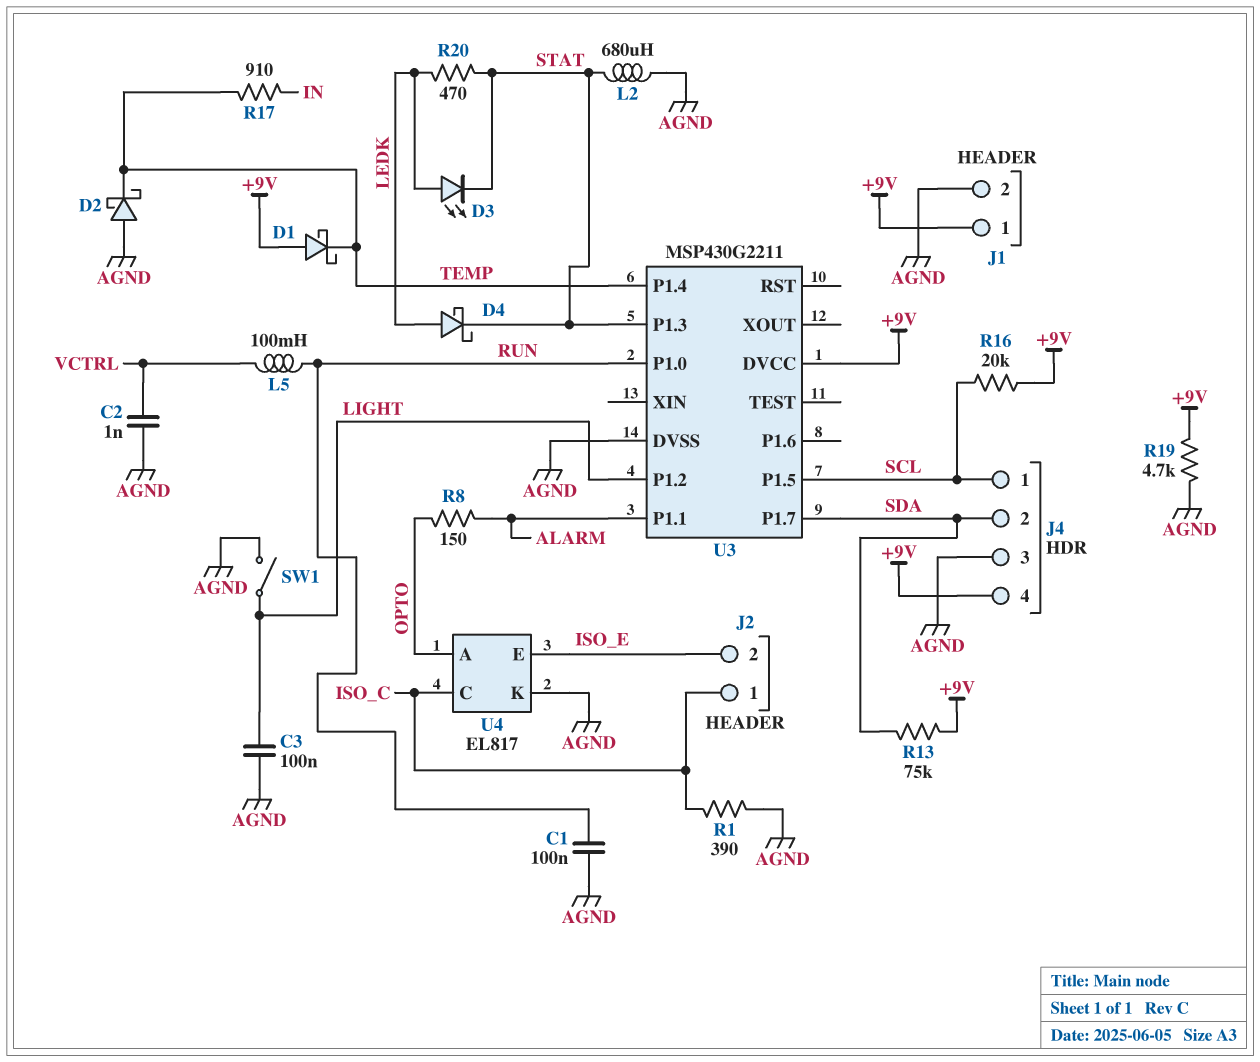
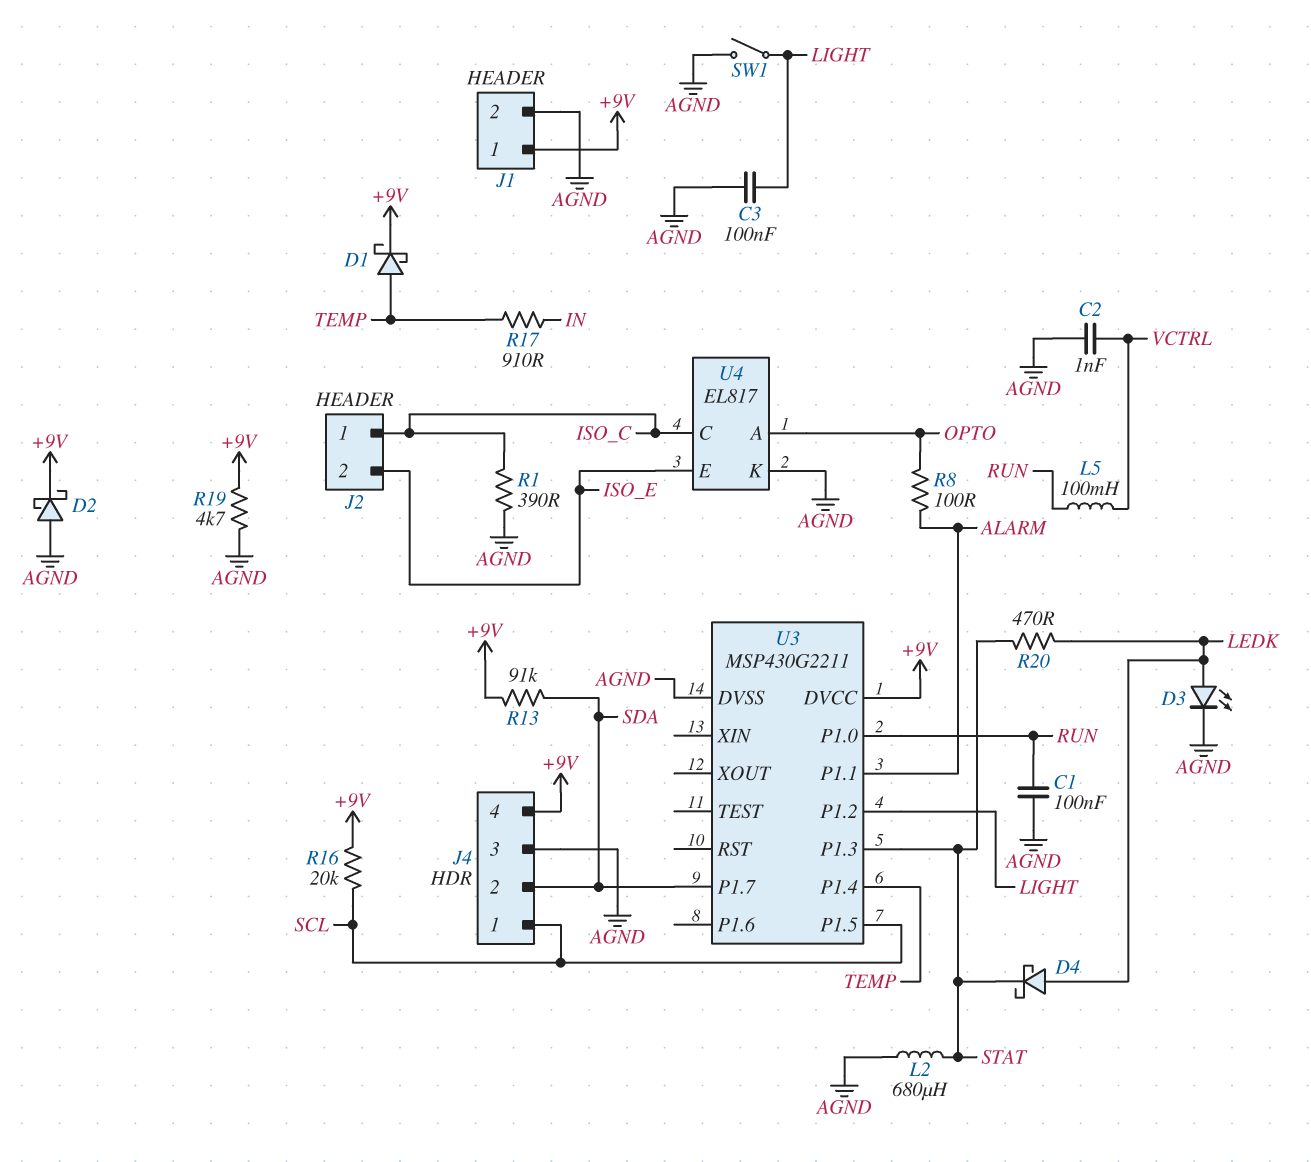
D1: schottky (A +9V, K TEMP) -> schottky (A TEMP, K +9V)
D2: schottky (A AGND, K TEMP) -> schottky (A AGND, K +9V)
D3: LED (A LEDK, K STAT) -> LED (A LEDK, K AGND)
R8: 150 (ALARM, OPTO) -> 100 (ALARM, OPTO)
R13: 75k (+9V, SDA) -> 91k (+9V, SDA)

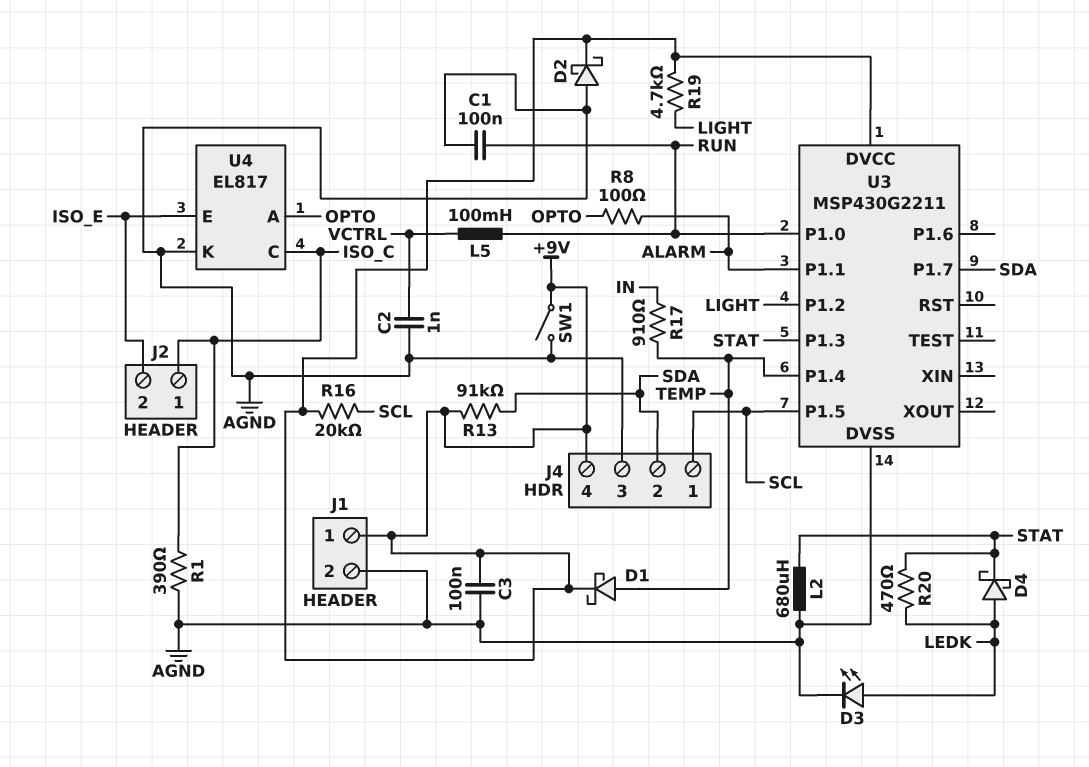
C3: 100nF (AGND, LIGHT) -> 100nF (+9V, AGND)
R19: 4.7k (+9V, AGND) -> 4.7k (+9V, LIGHT)
SW1: switch (AGND, LIGHT) -> switch (+9V, AGND)

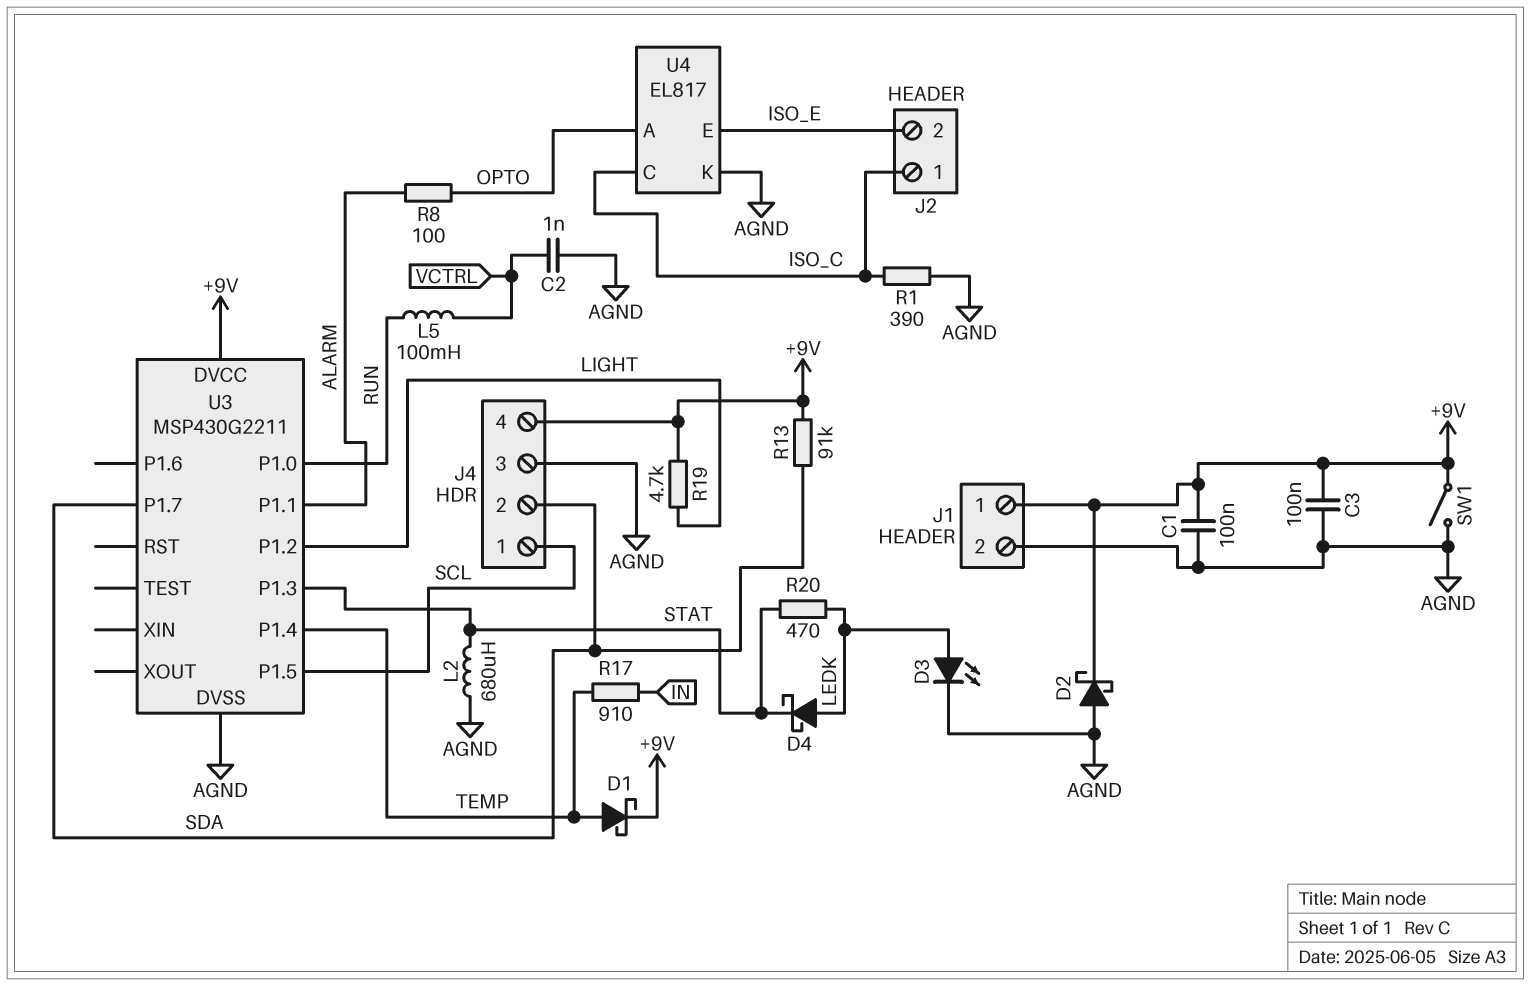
C1: 100nF (AGND, RUN) -> 100nF (+9V, AGND)
R16: 20k (+9V, SCL) -> none

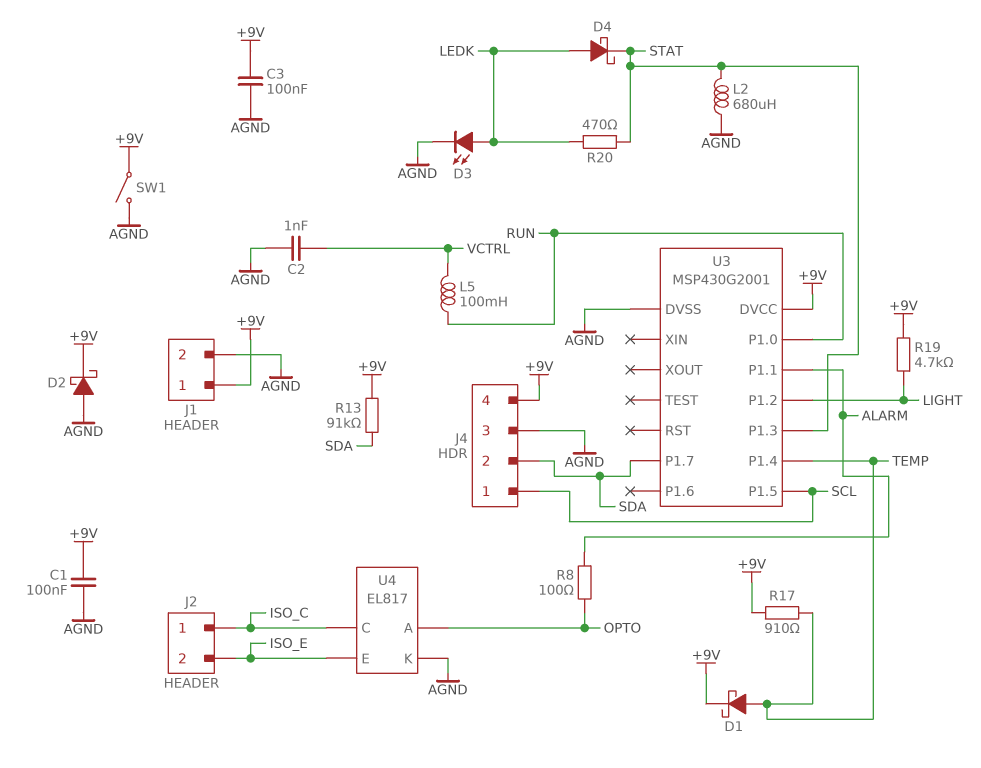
R1: 390 (AGND, ISO_C) -> none
R17: 910 (IN, TEMP) -> 910 (+9V, TEMP)
U3: MSP430G2211 -> MSP430G2001

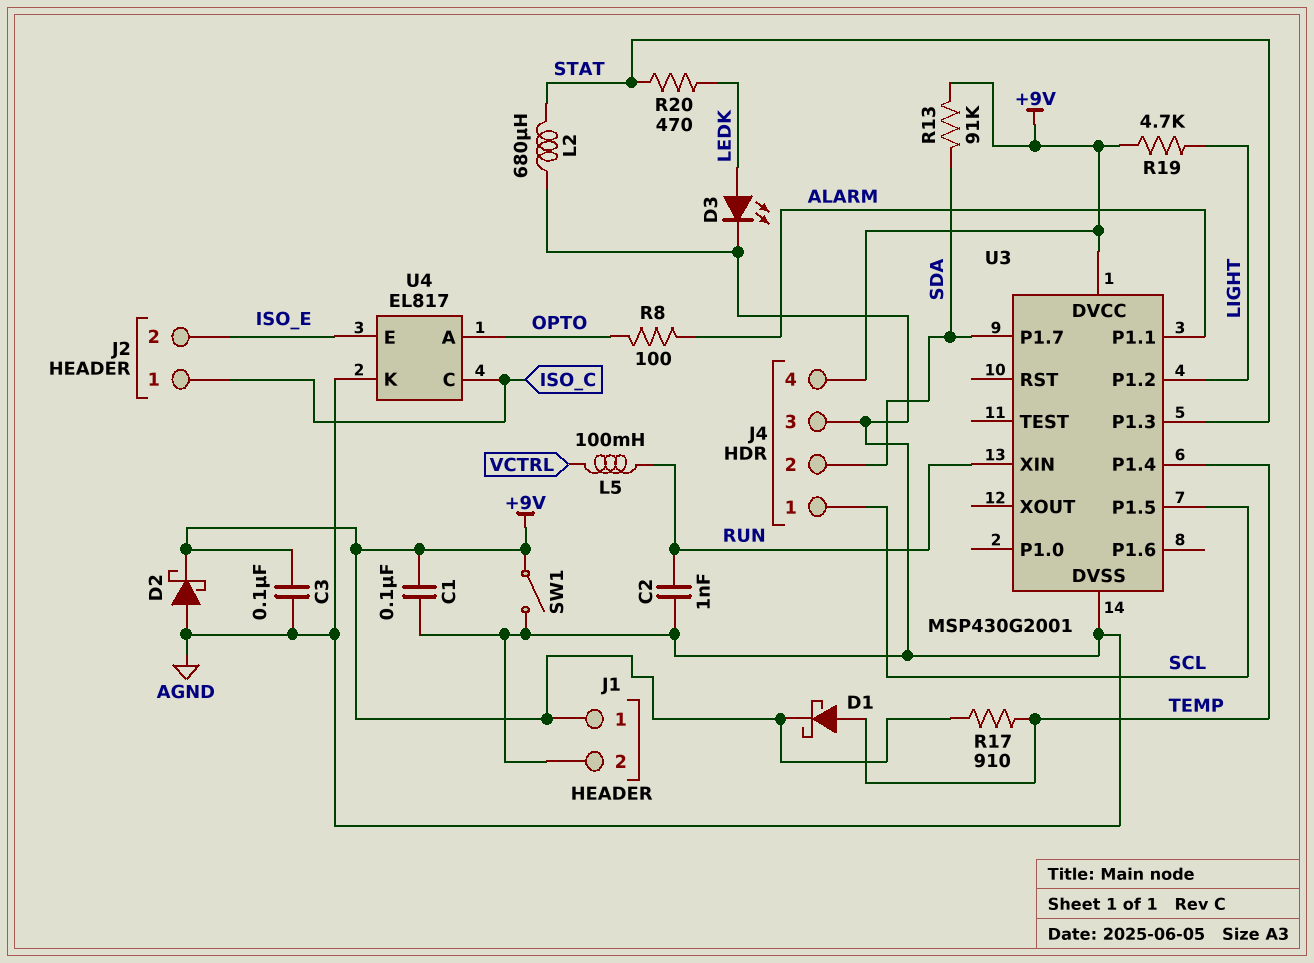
C2: 1nF (AGND, VCTRL) -> 1nF (AGND, RUN)
D4: schottky (A LEDK, K STAT) -> none
U3 pin P1.0: RUN -> none
U3 pin XIN: none -> RUN

